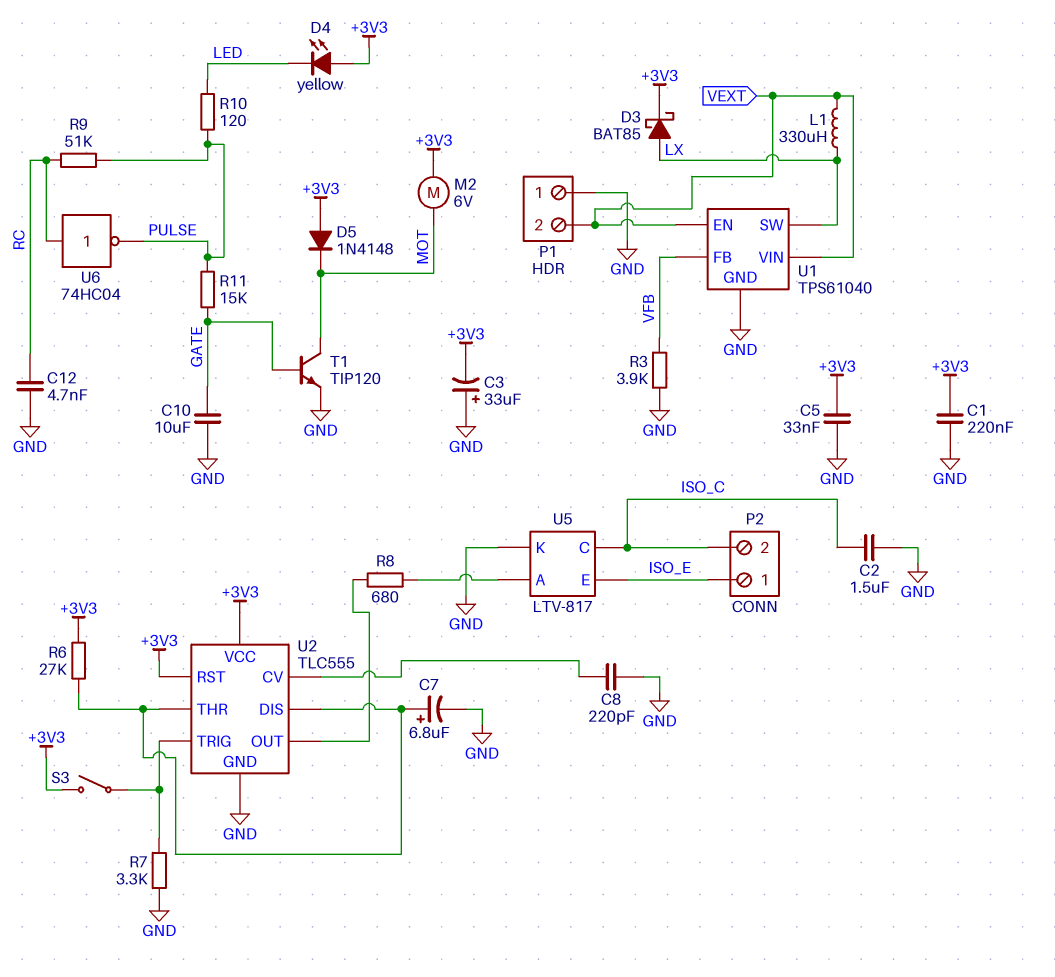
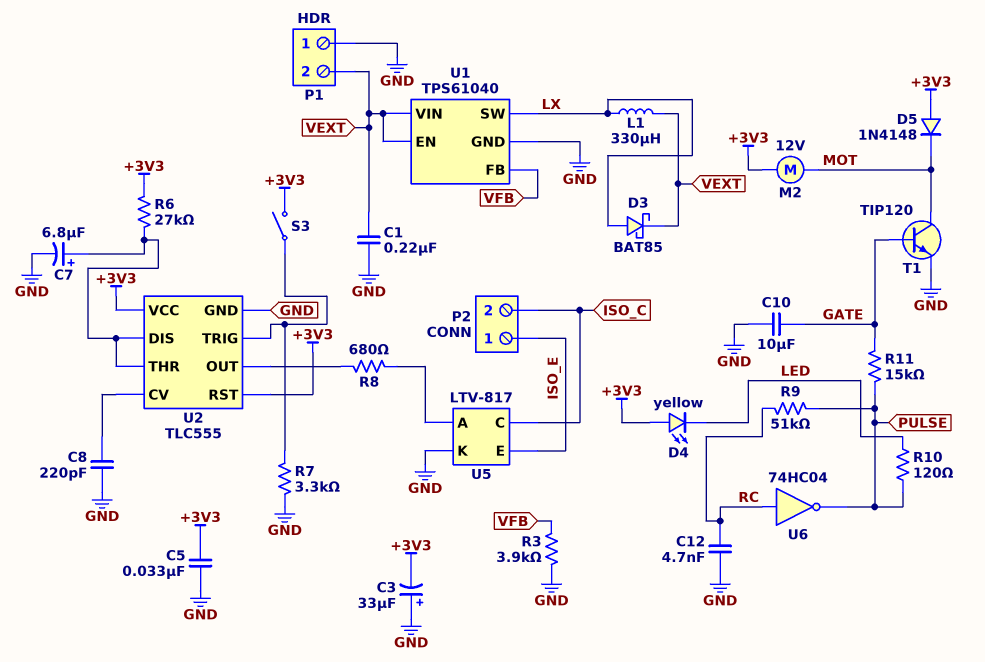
C1: 220nF (+3V3, GND) -> 220nF (GND, VEXT)
C2: 1.5uF (GND, ISO_C) -> none
D3: schottky BAT85 (A LX, K +3V3) -> schottky BAT85 (A LX, K VEXT)
M2: motor 6V (+3V3, MOT) -> motor 12V (+3V3, MOT)

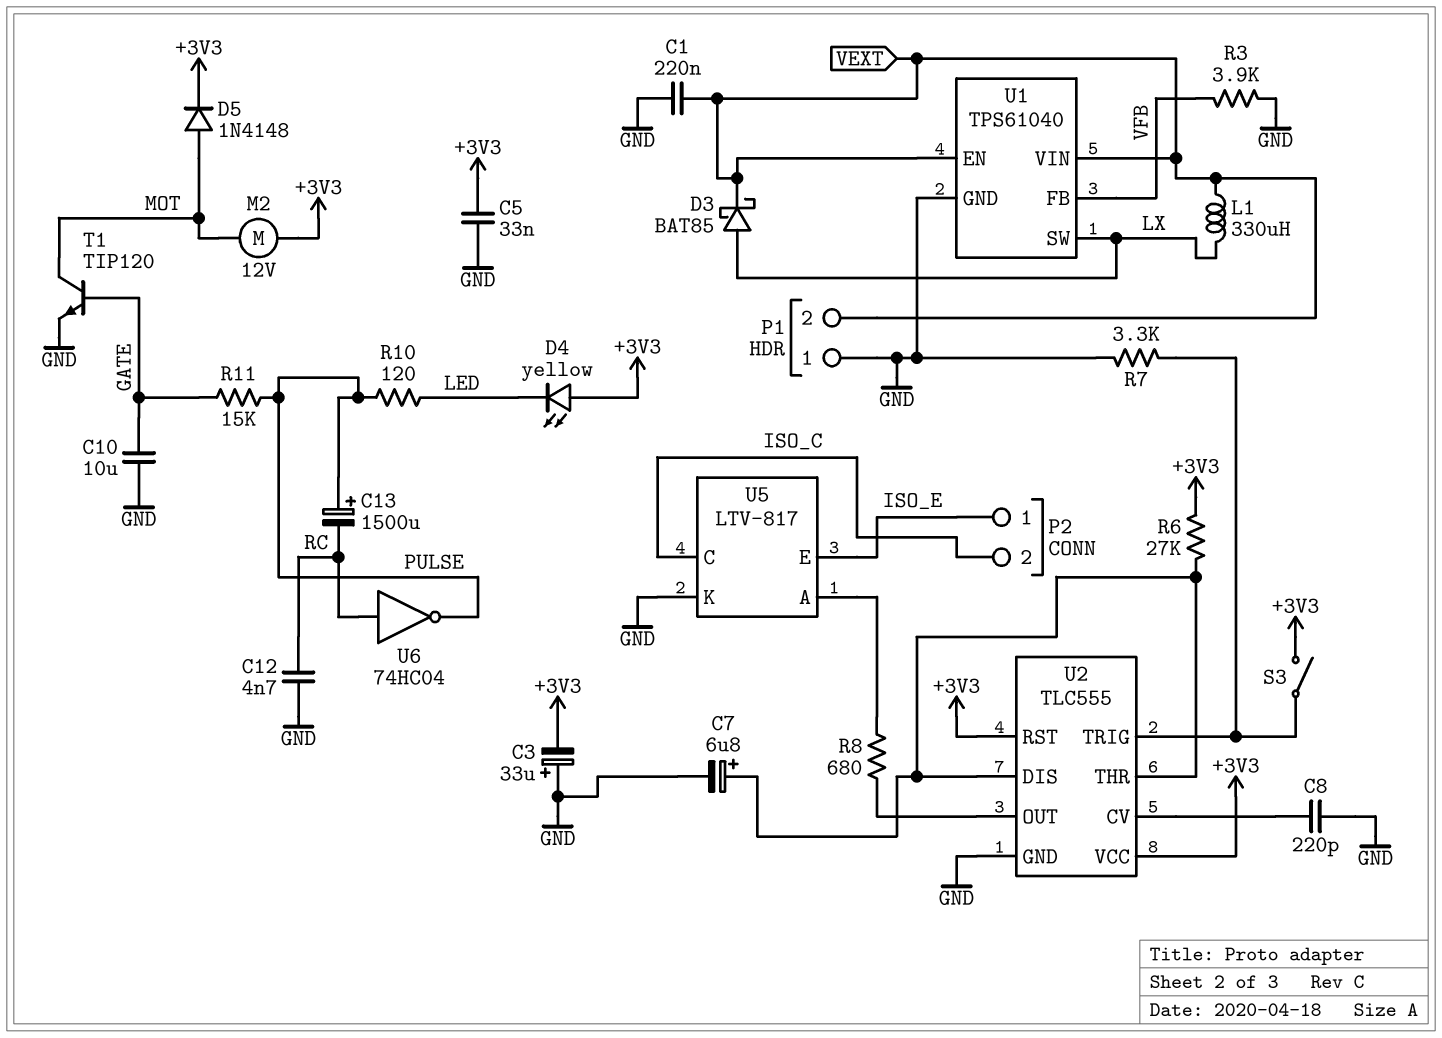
C13: none -> 1500uF (plus PULSE, minus RC)
D5: diode 1N4148 (A +3V3, K MOT) -> diode 1N4148 (A MOT, K +3V3)
R9: 51k (PULSE, RC) -> none

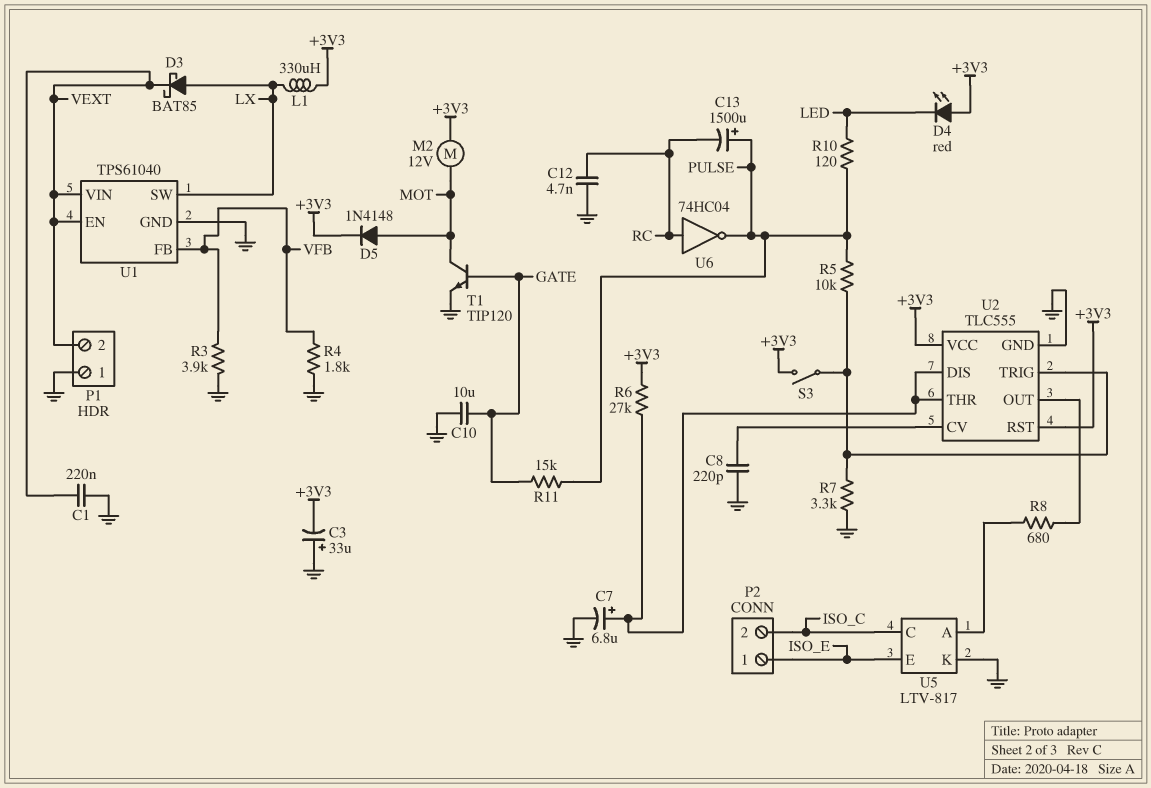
C5: 33nF (+3V3, GND) -> none
D4: LED yellow (A +3V3, K LED) -> LED red (A +3V3, K LED)
L1: 330uH (LX, VEXT) -> 330uH (+3V3, LX)
R4: none -> 1.8k (GND, VFB)
R5: none -> 10k (PULSE, U2/TRIG)

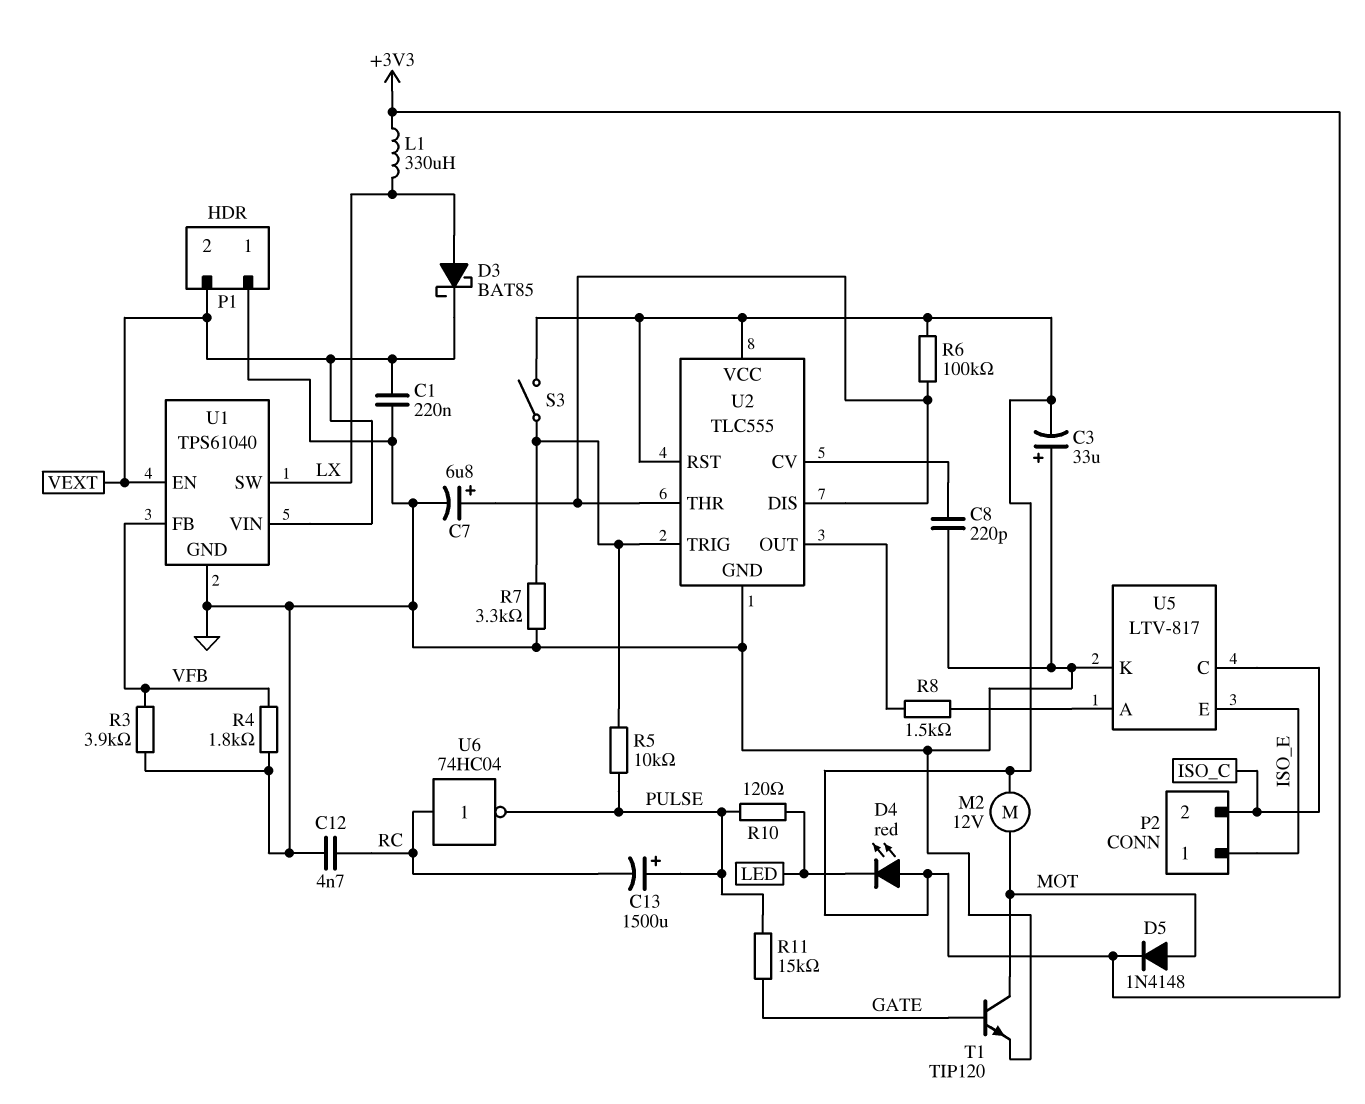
C10: 10uF (GATE, GND) -> none
R6: 27k (+3V3, U2/DIS) -> 100k (+3V3, U2/DIS)
R8: 680 (U2/OUT, U5/A) -> 1.5k (U2/OUT, U5/A)

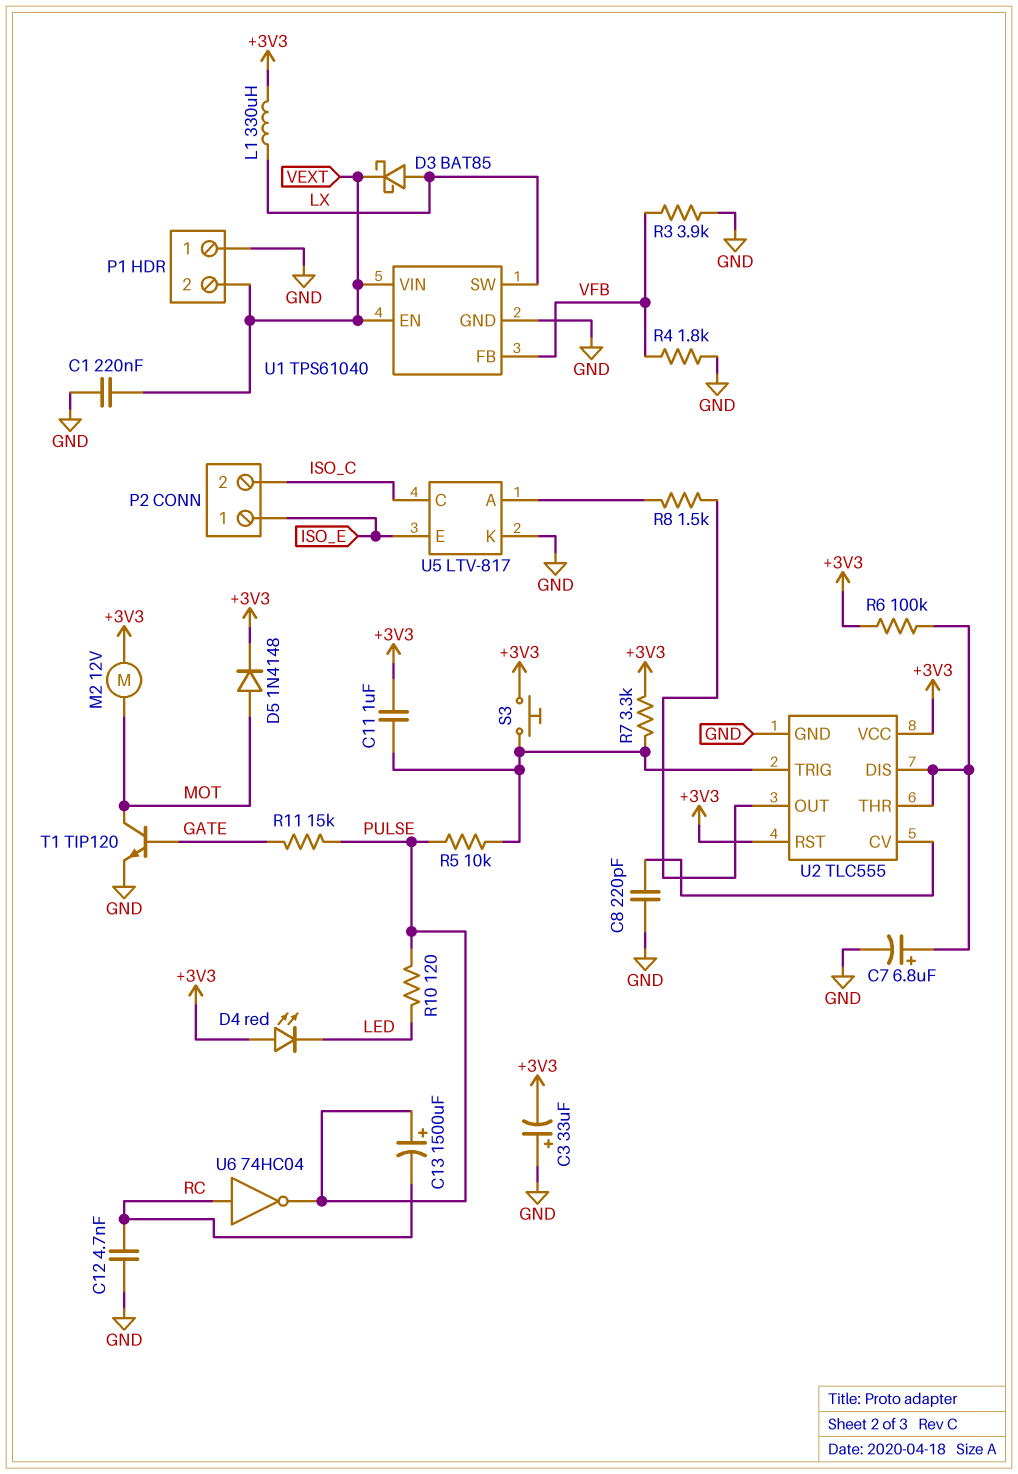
C11: none -> 1uF (+3V3, U2/TRIG)
R7: 3.3k (GND, U2/TRIG) -> 3.3k (+3V3, U2/TRIG)
S3: switch (+3V3, U2/TRIG) -> button (+3V3, U2/TRIG)

